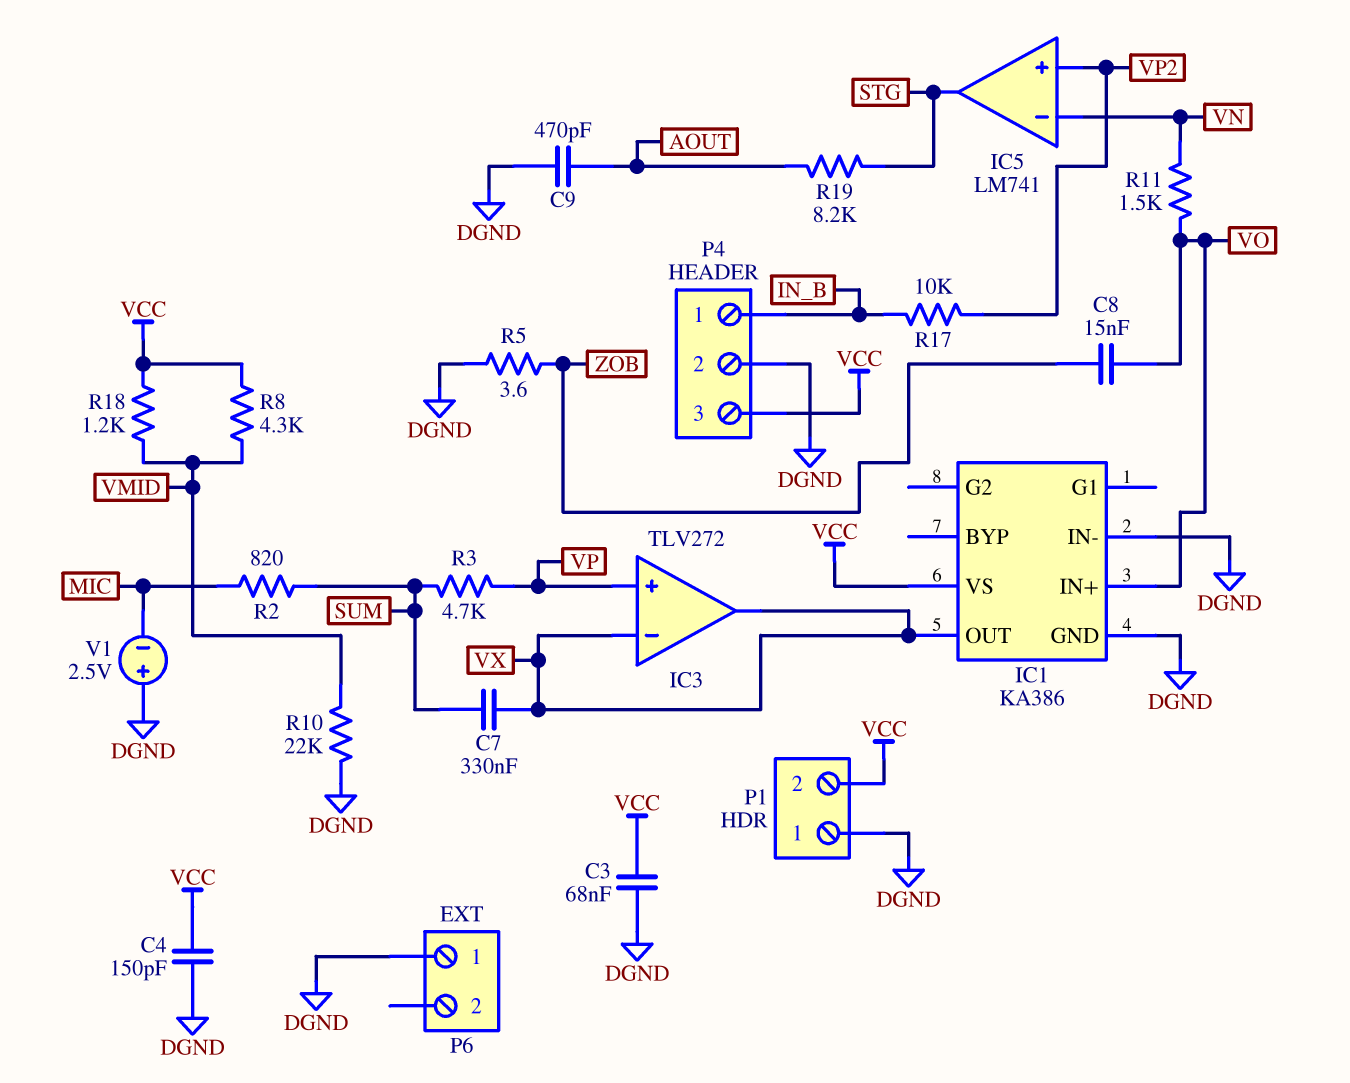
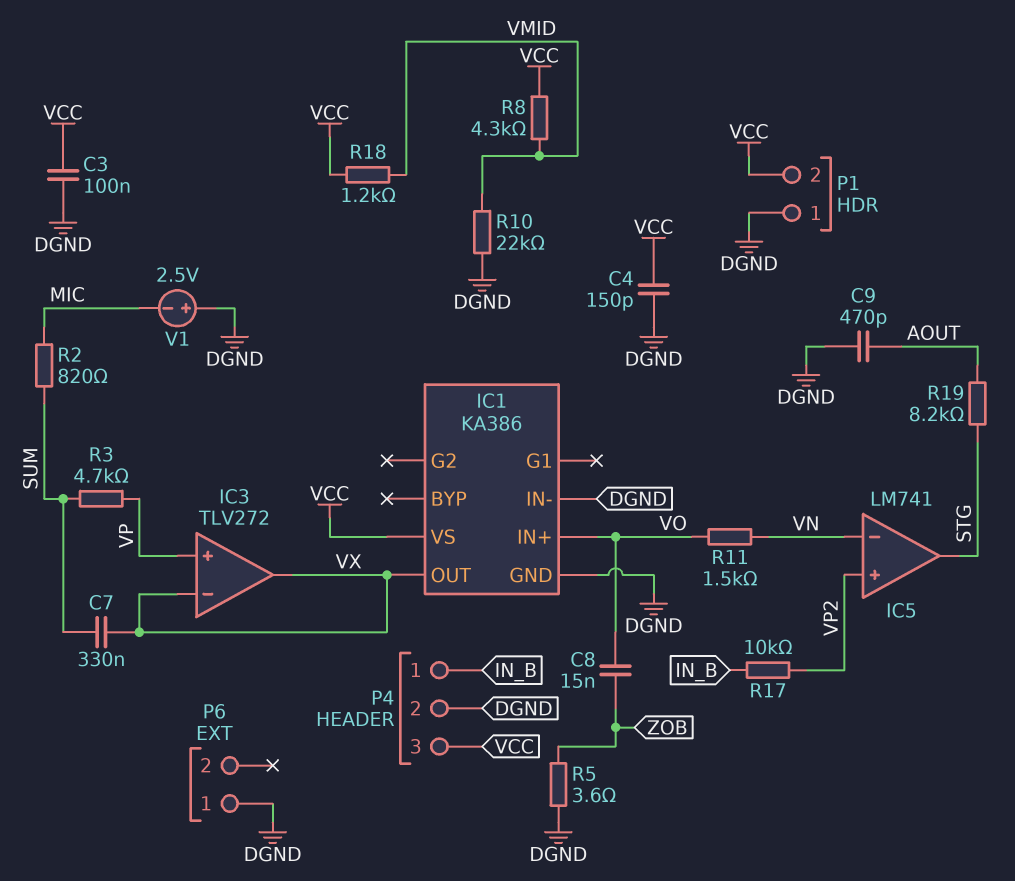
C3: 68nF (DGND, VCC) -> 100nF (DGND, VCC)

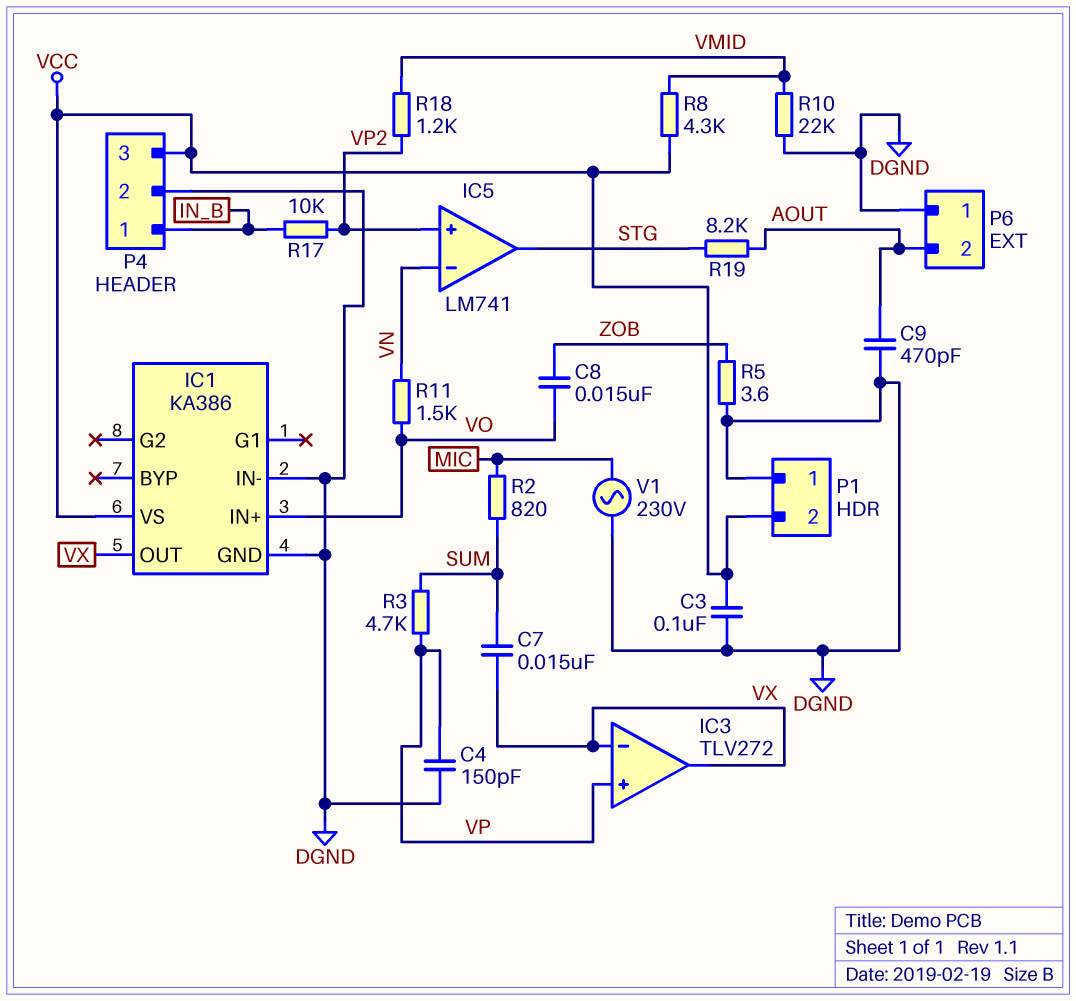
C4: 150pF (DGND, VCC) -> 150pF (DGND, VP)
C7: 330nF (SUM, VX) -> 15nF (SUM, VX)
P6 pin 2: none -> AOUT
R18: 1.2k (VCC, VMID) -> 1.2k (VMID, VP2)
V1: 2.5V (plus DGND, minus MIC) -> AC 230V (DGND, MIC)

